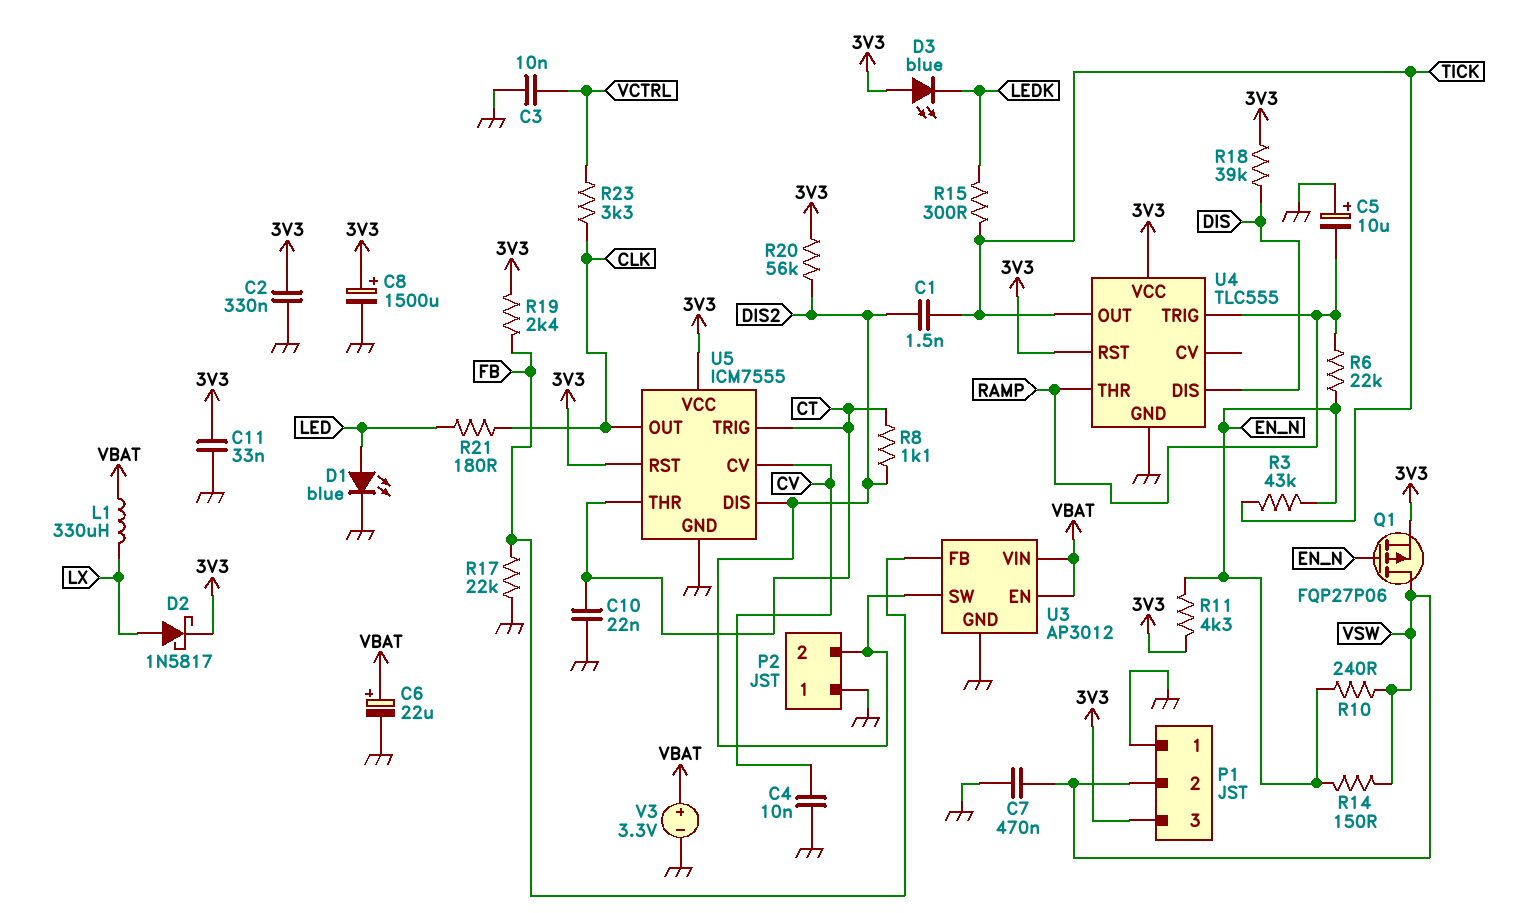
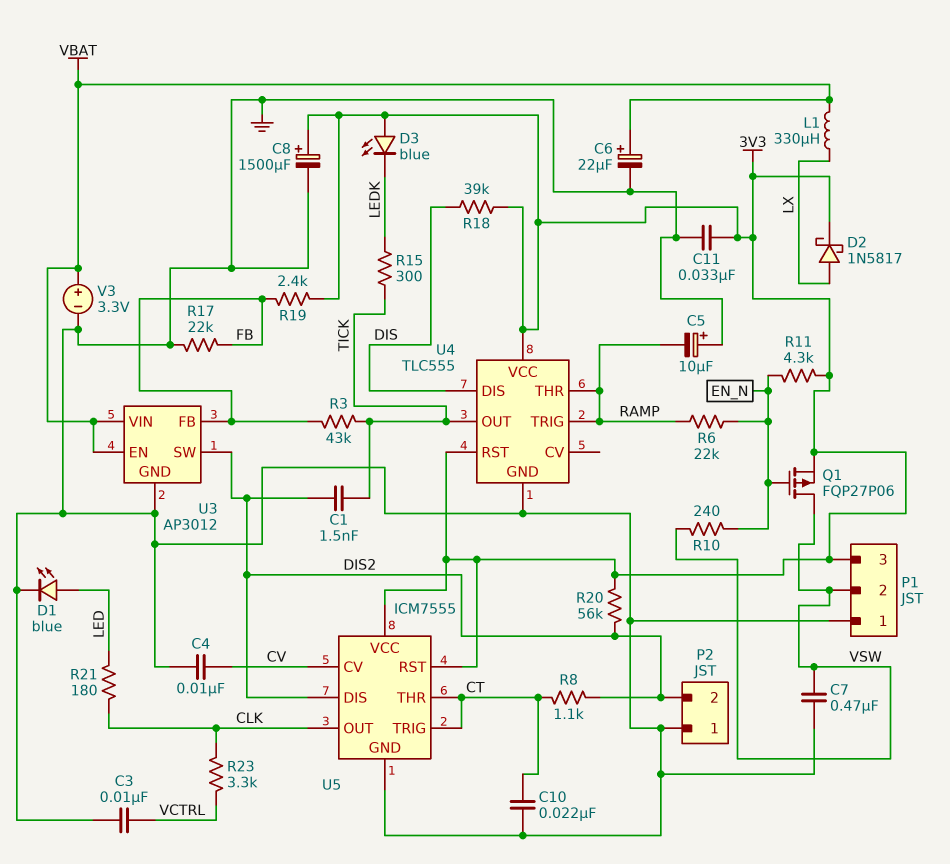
C2: 330nF (3V3, GND) -> none
R3: 43k (EN_N, TICK) -> 43k (FB, TICK)
R14: 150 (EN_N, VSW) -> none

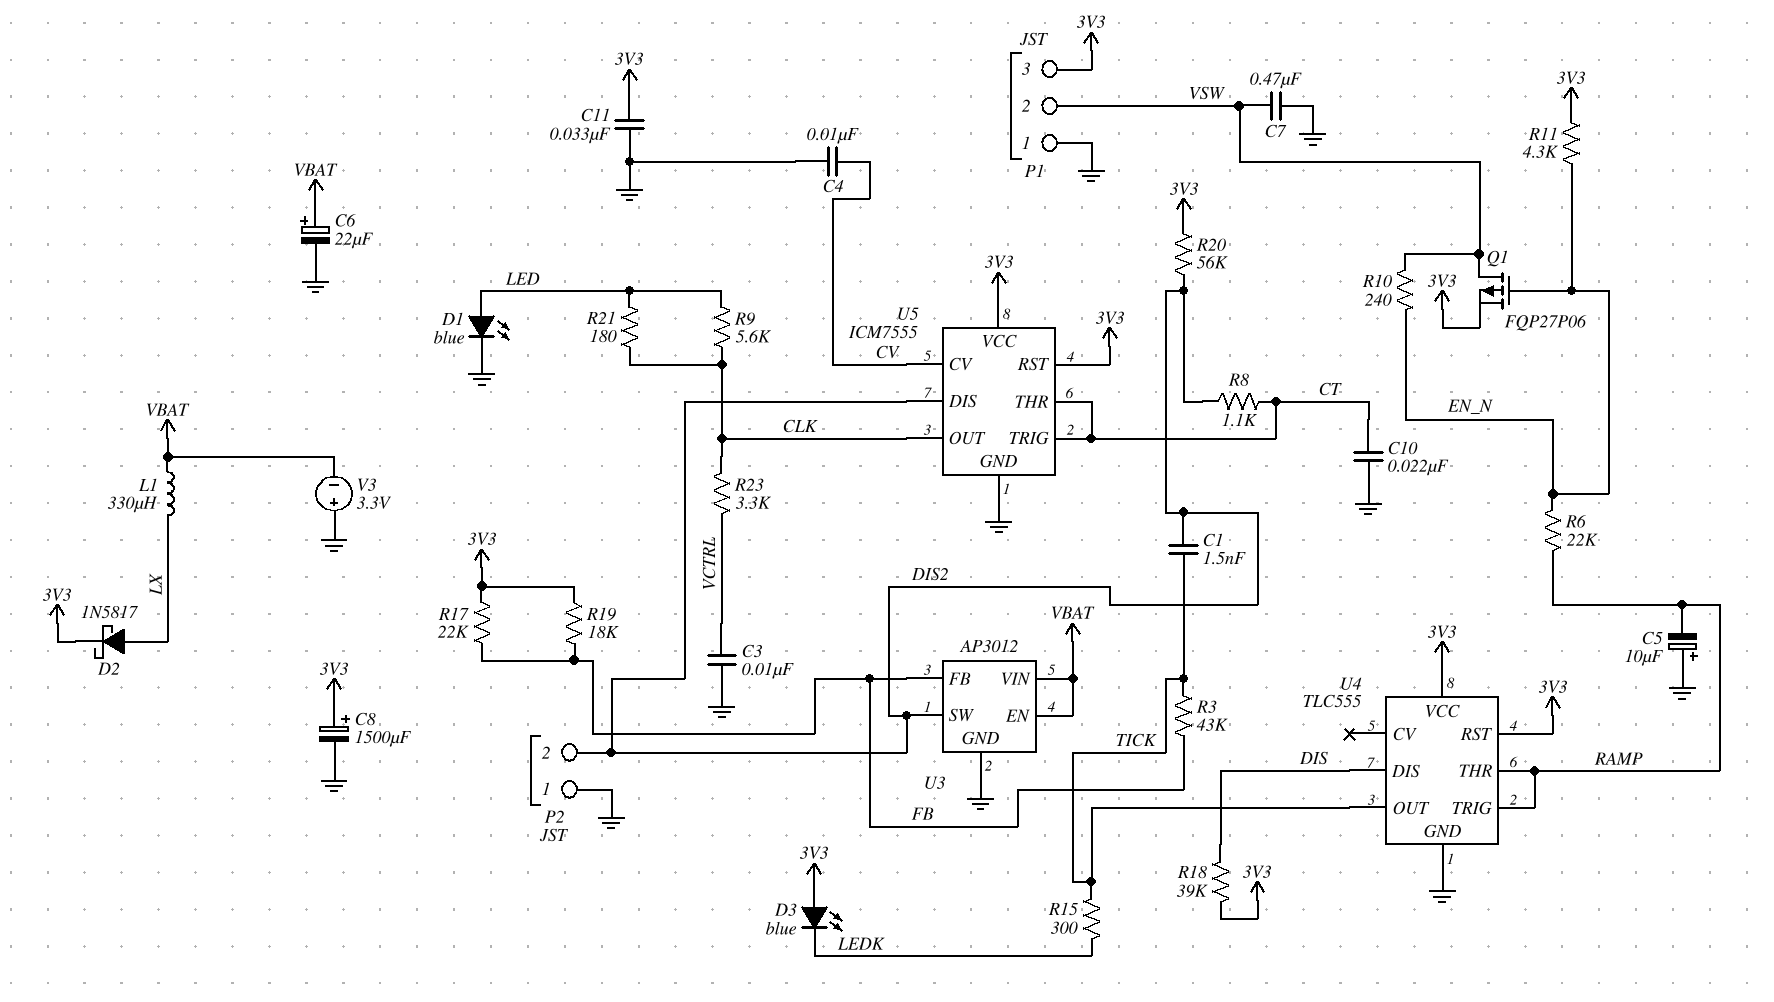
R9: none -> 5.6k (CLK, LED)
R17: 22k (FB, GND) -> 22k (3V3, FB)
R19: 2.4k (3V3, FB) -> 18k (3V3, FB)
V3: 3.3V (plus VBAT, minus GND) -> 3.3V (plus GND, minus VBAT)

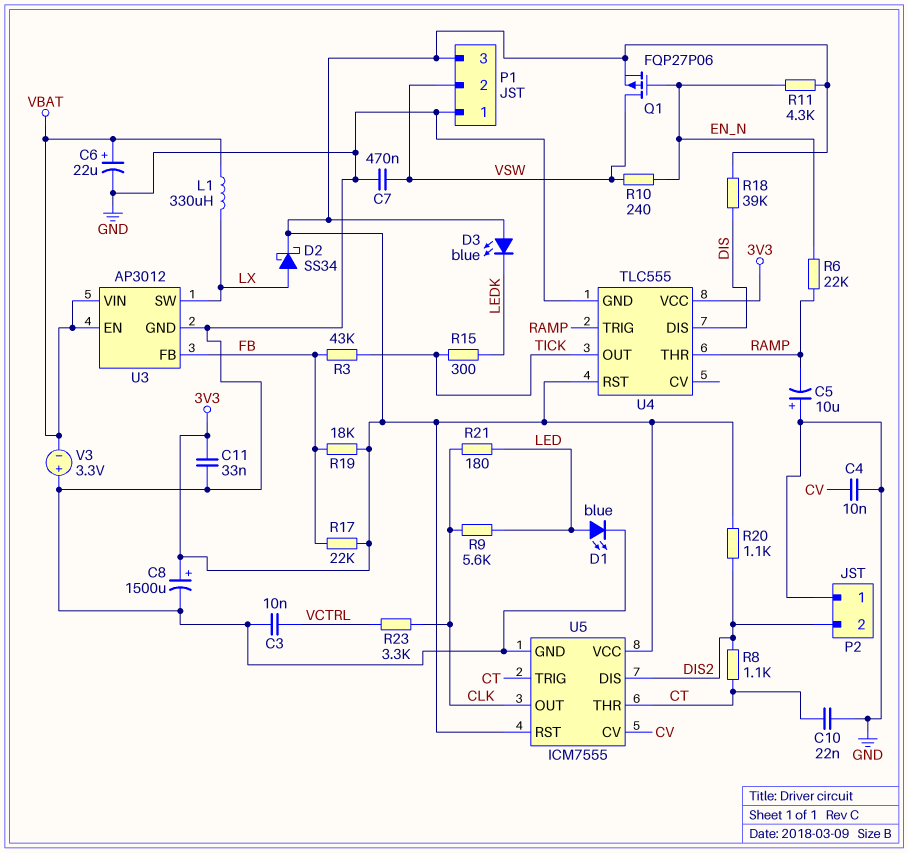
C1: 1.5nF (DIS2, TICK) -> none
D2: schottky 1N5817 (A LX, K 3V3) -> schottky SS34 (A LX, K 3V3)
R20: 56k (3V3, DIS2) -> 1.1k (3V3, DIS2)
U3 pin SW: DIS2 -> LX

